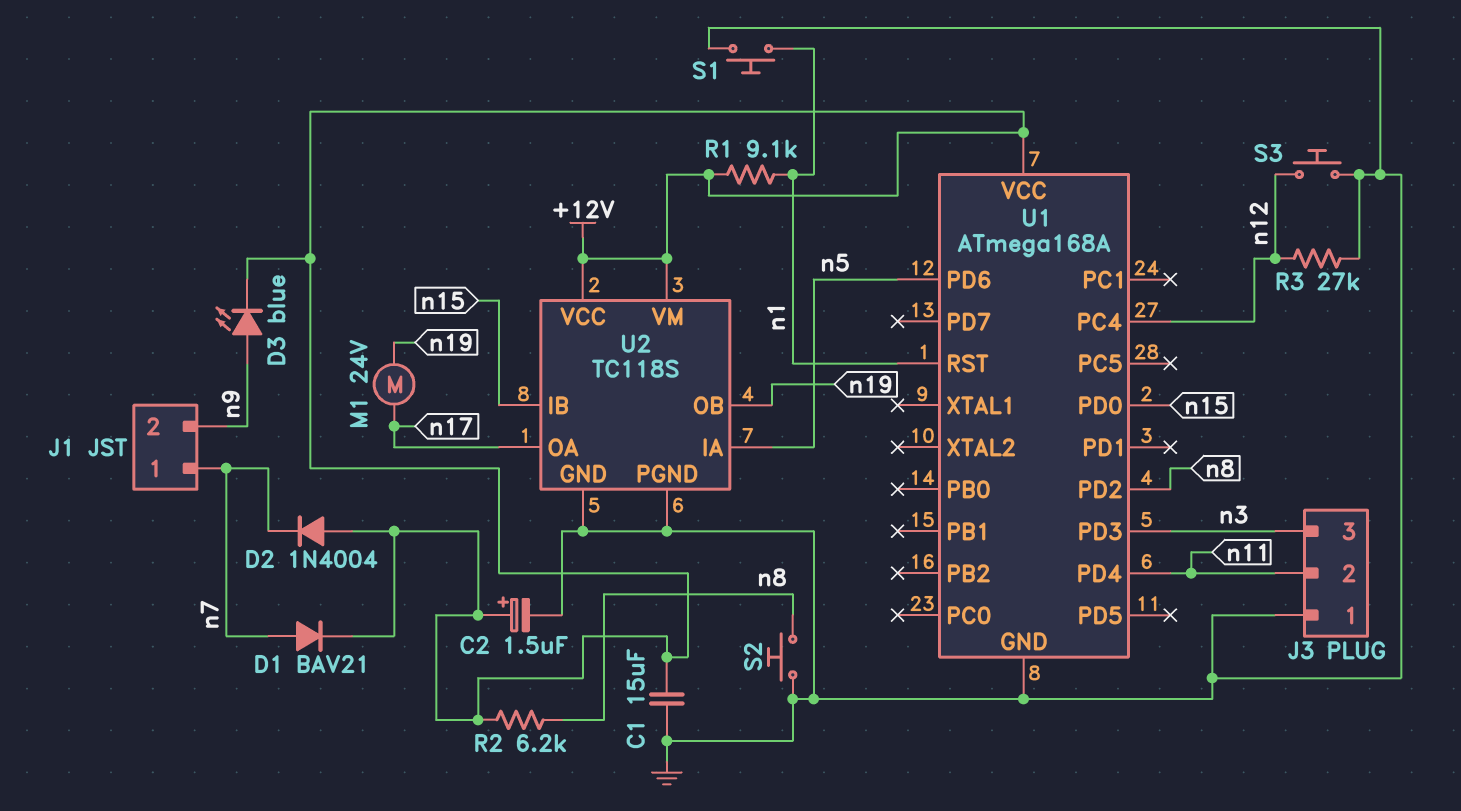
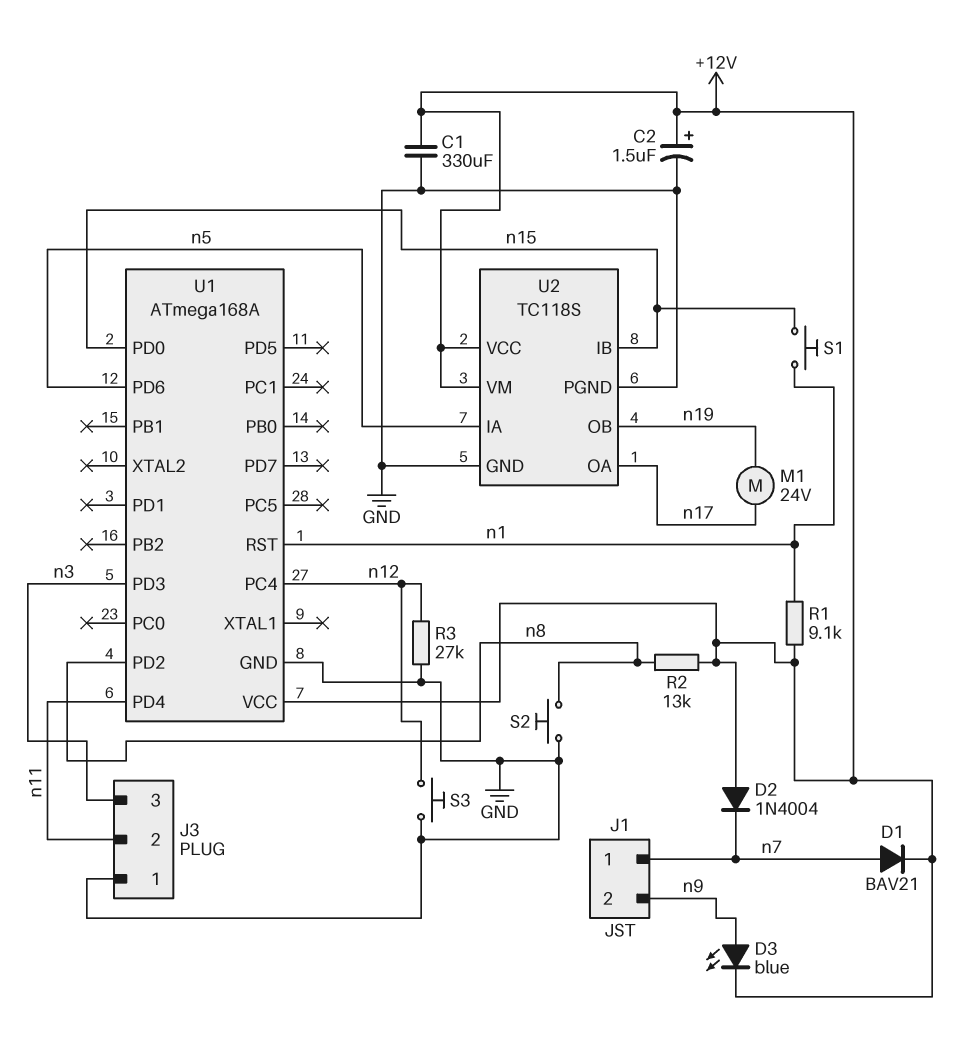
C1: 15uF (+12V, GND) -> 330uF (+12V, GND)
R2: 6.2k (+12V, n8) -> 13k (+12V, n8)
S1: button (GND, n1) -> button (n1, n15)

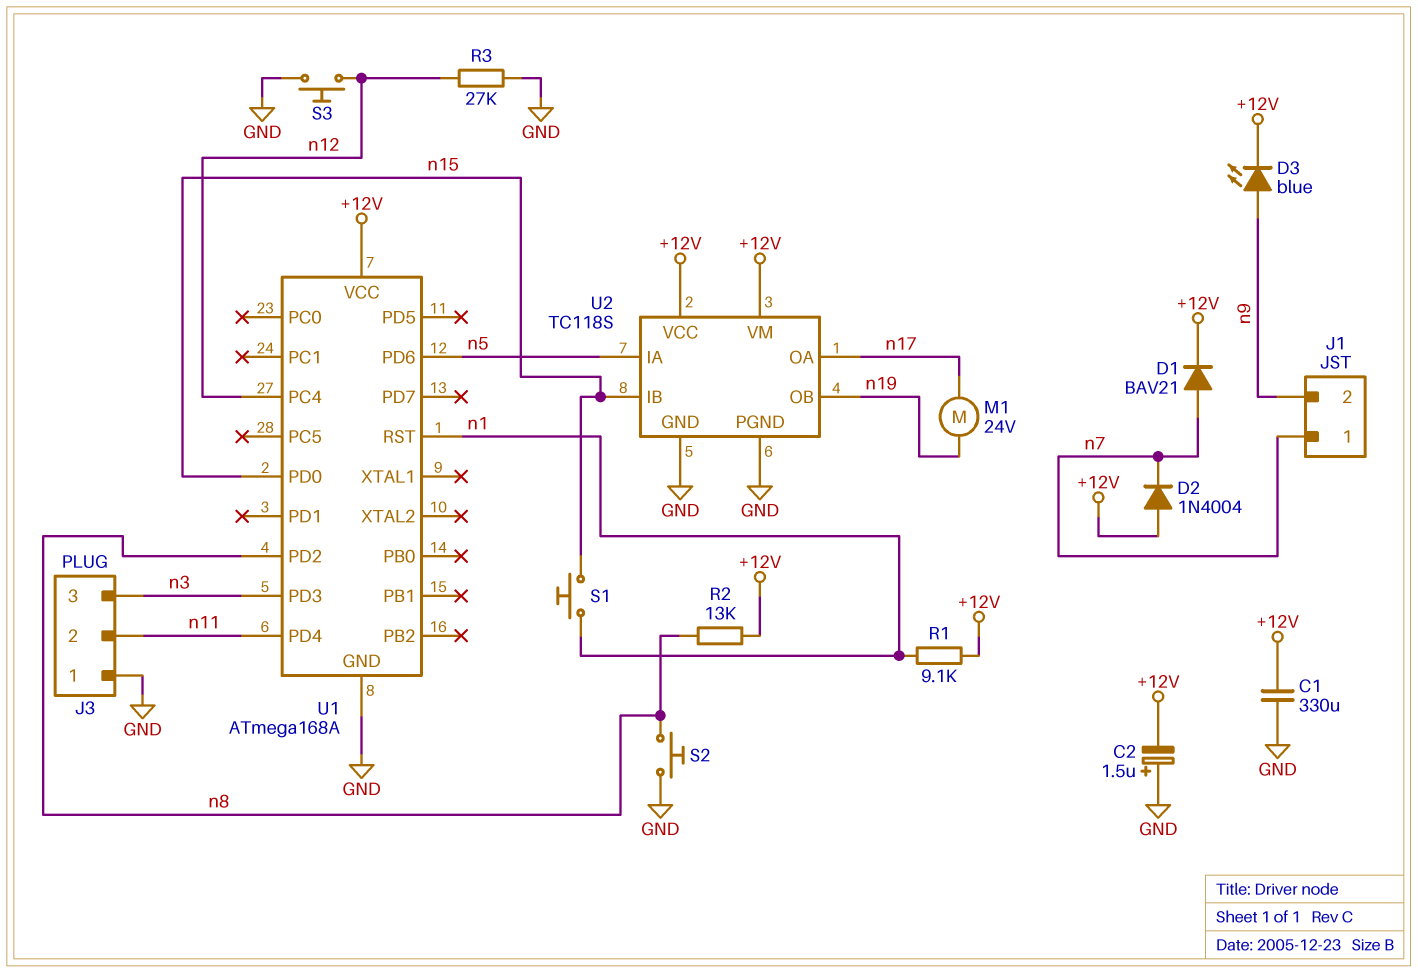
C2: 1.5uF (plus +12V, minus GND) -> 1.5uF (plus GND, minus +12V)

